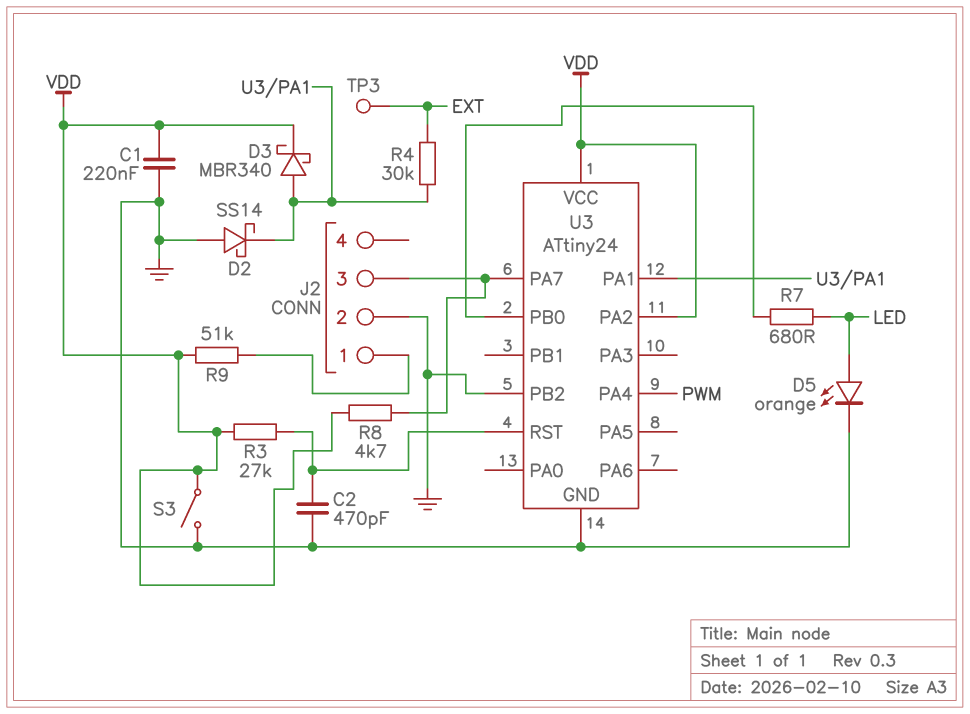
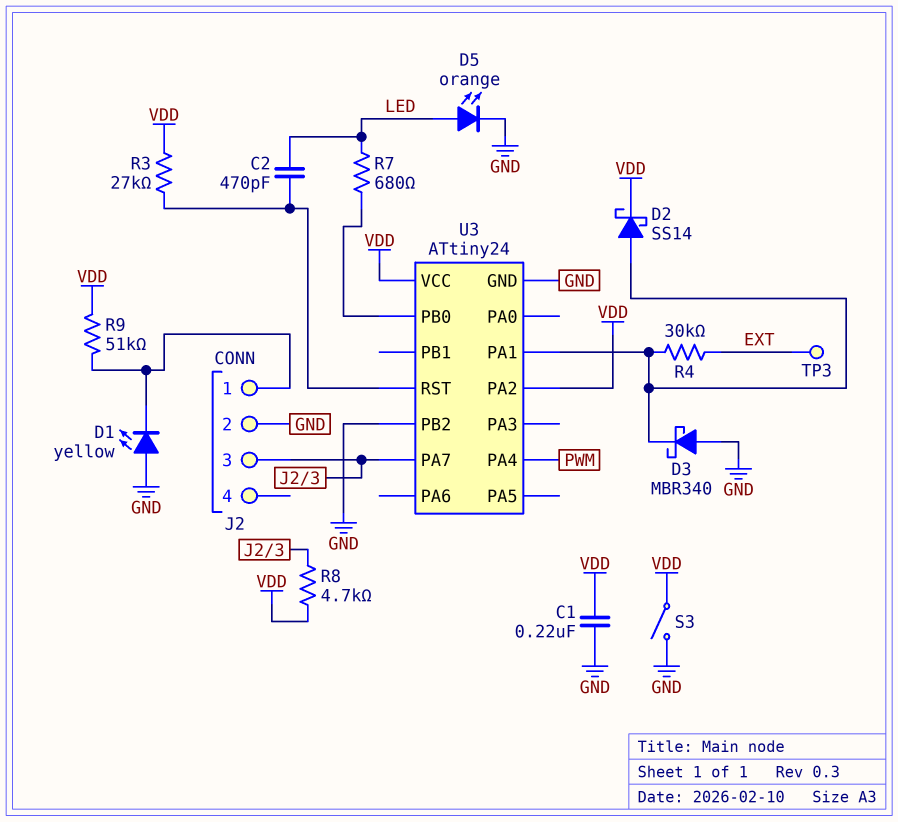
C2: 470pF (GND, U3/RST) -> 470pF (LED, U3/RST)
D1: none -> LED yellow (A GND, K J2/1)
D2: schottky SS14 (A GND, K U3/PA1) -> schottky SS14 (A U3/PA1, K VDD)
D3: schottky MBR340 (A U3/PA1, K VDD) -> schottky MBR340 (A GND, K U3/PA1)

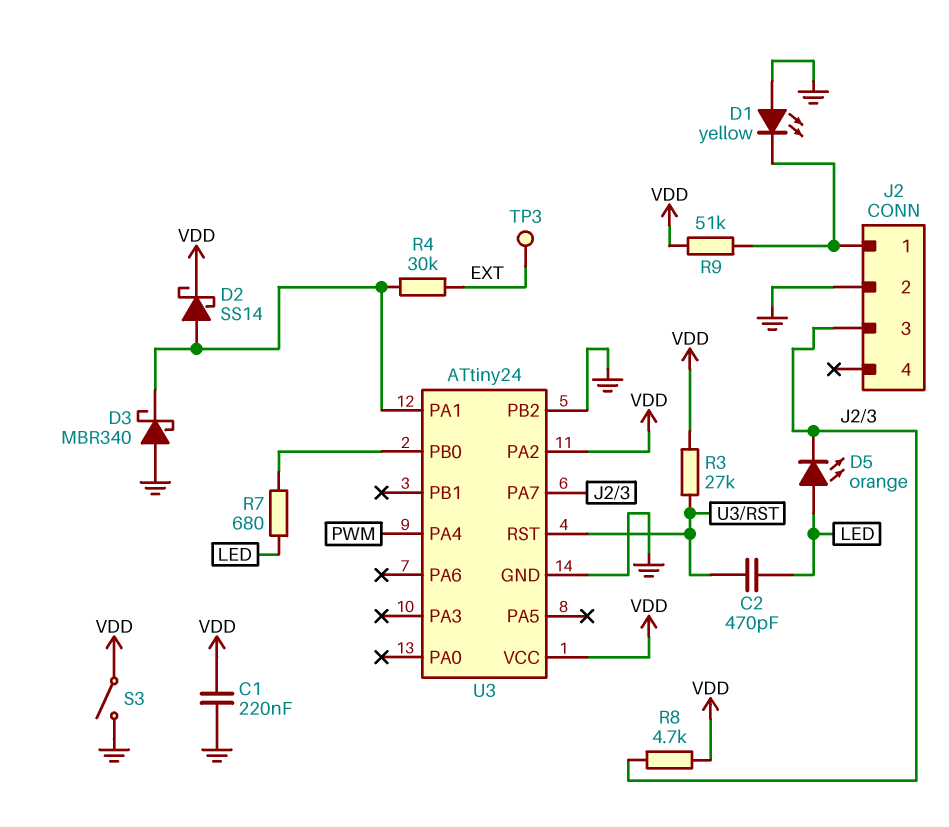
D5: LED orange (A LED, K GND) -> LED orange (A LED, K J2/3)

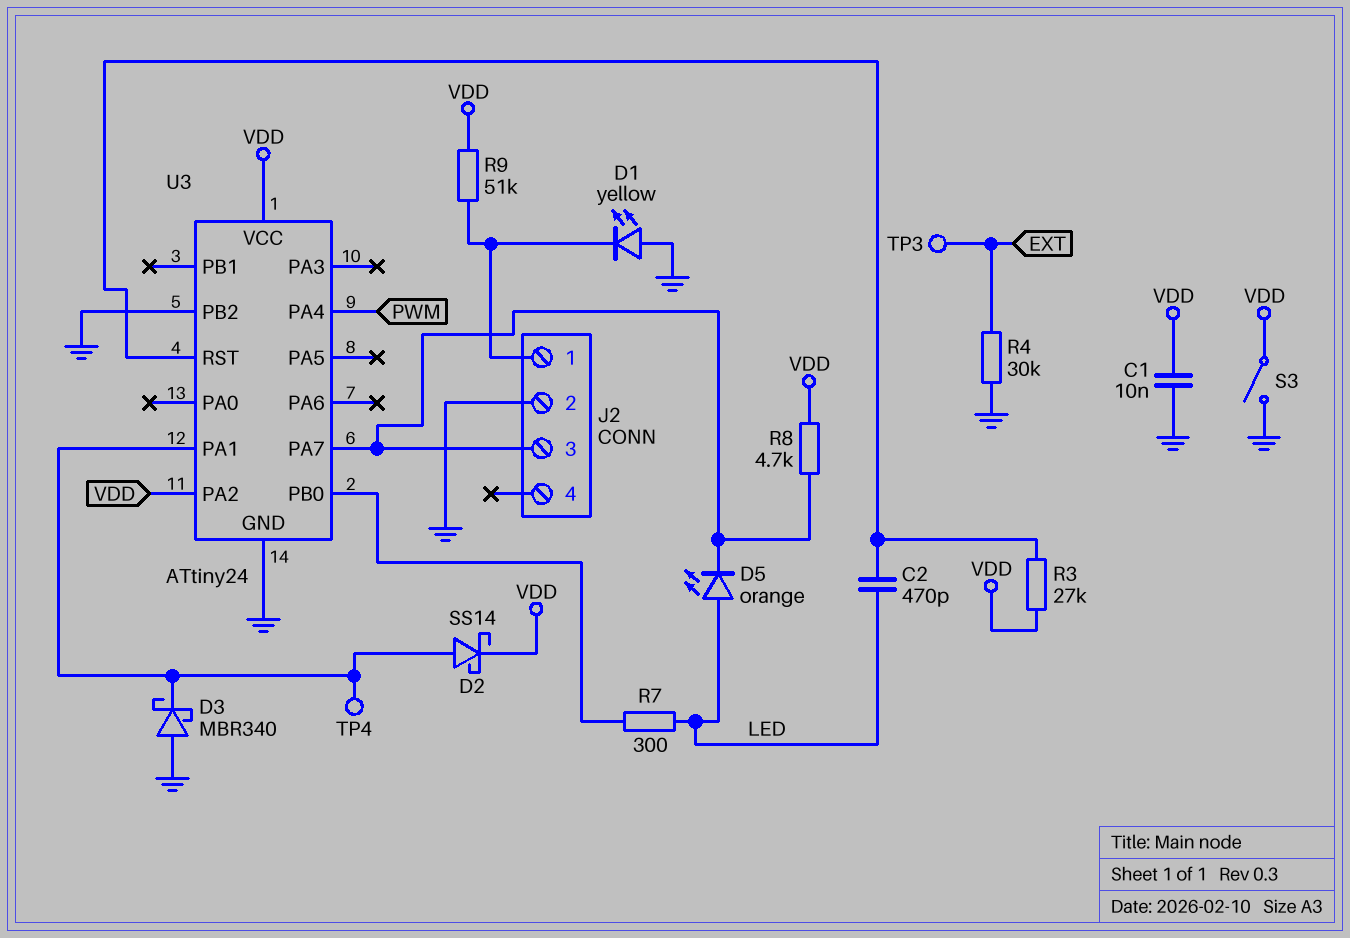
C1: 220nF (GND, VDD) -> 10nF (GND, VDD)
R4: 30k (EXT, U3/PA1) -> 30k (EXT, GND)
R7: 680 (LED, U3/PB0) -> 300 (LED, U3/PB0)
TP4: none -> test point (U3/PA1)

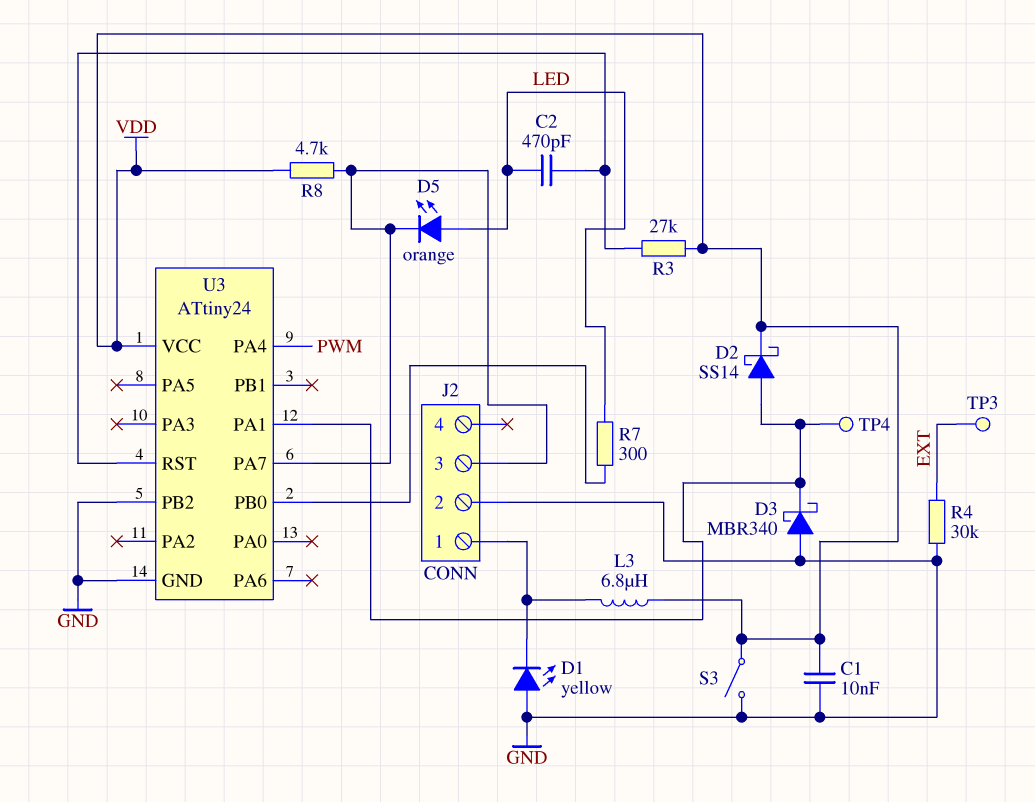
L3: none -> 6.8uH (J2/1, VDD)
R9: 51k (J2/1, VDD) -> none
U3 pin PA2: VDD -> none

